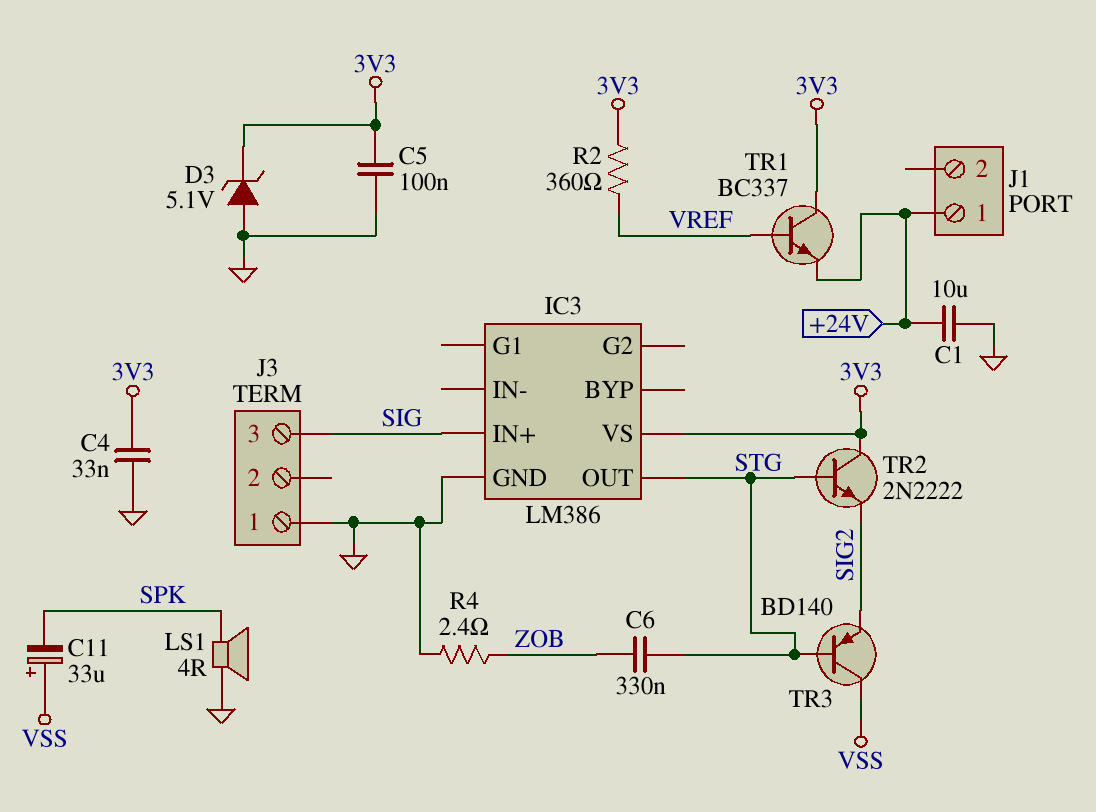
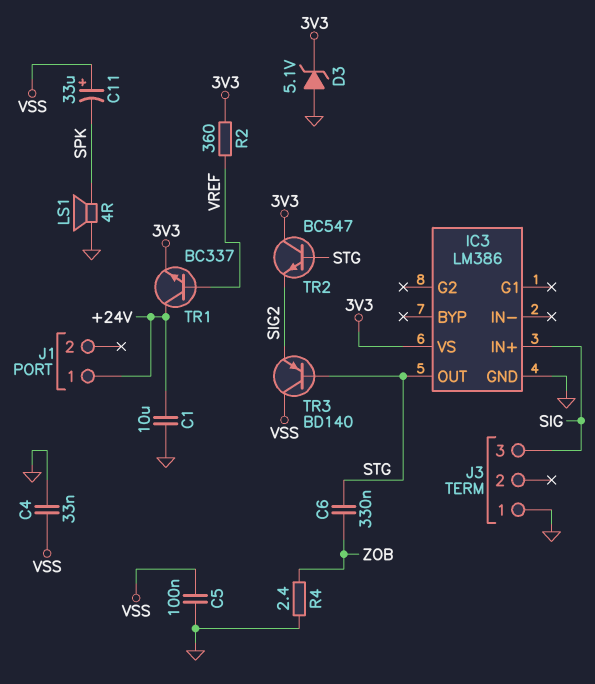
C4: 33nF (3V3, GND) -> 33nF (GND, VSS)
C5: 100nF (3V3, GND) -> 100nF (GND, VSS)
TR1: NPN BC337 (B VREF, C 3V3, E +24V) -> NPN BC337 (B VREF, C +24V, E 3V3)
TR2: NPN 2N2222 (B STG, C 3V3, E SIG2) -> NPN BC547 (B STG, C 3V3, E SIG2)

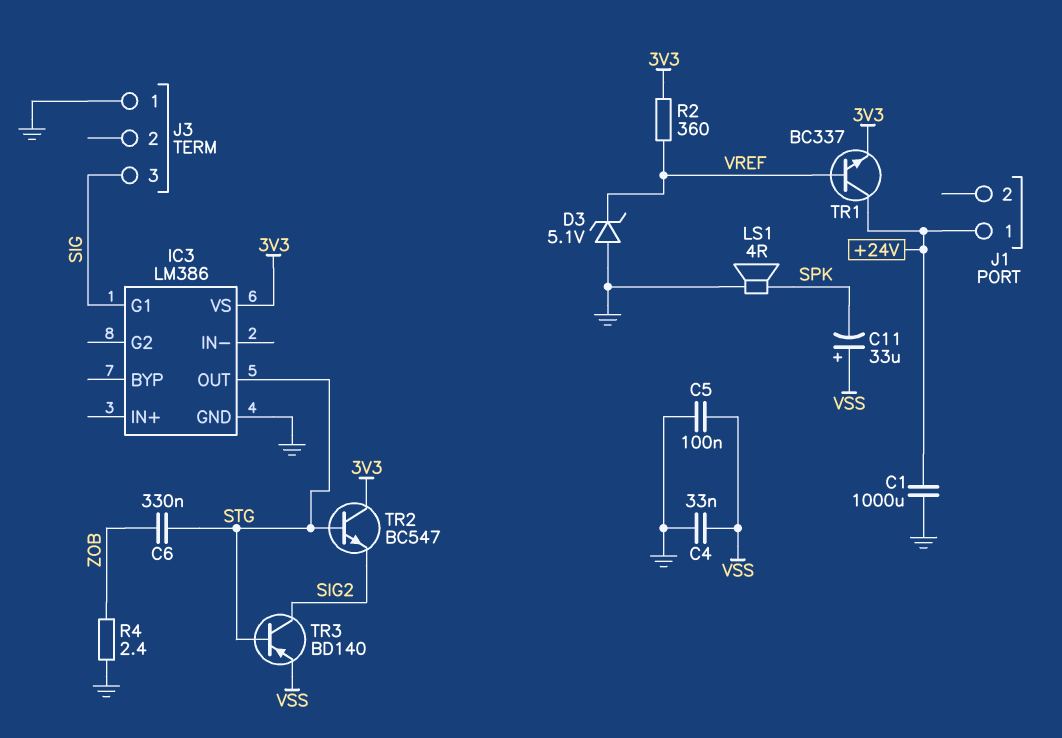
C1: 10uF (+24V, GND) -> 1000uF (+24V, GND)
D3: zener 5.1V (A GND, K 3V3) -> zener 5.1V (A GND, K VREF)
IC3 pin G1: none -> SIG
IC3 pin IN+: SIG -> none
TR3: PNP BD140 (B STG, C VSS, E SIG2) -> PNP BD140 (B STG, C SIG2, E VSS)

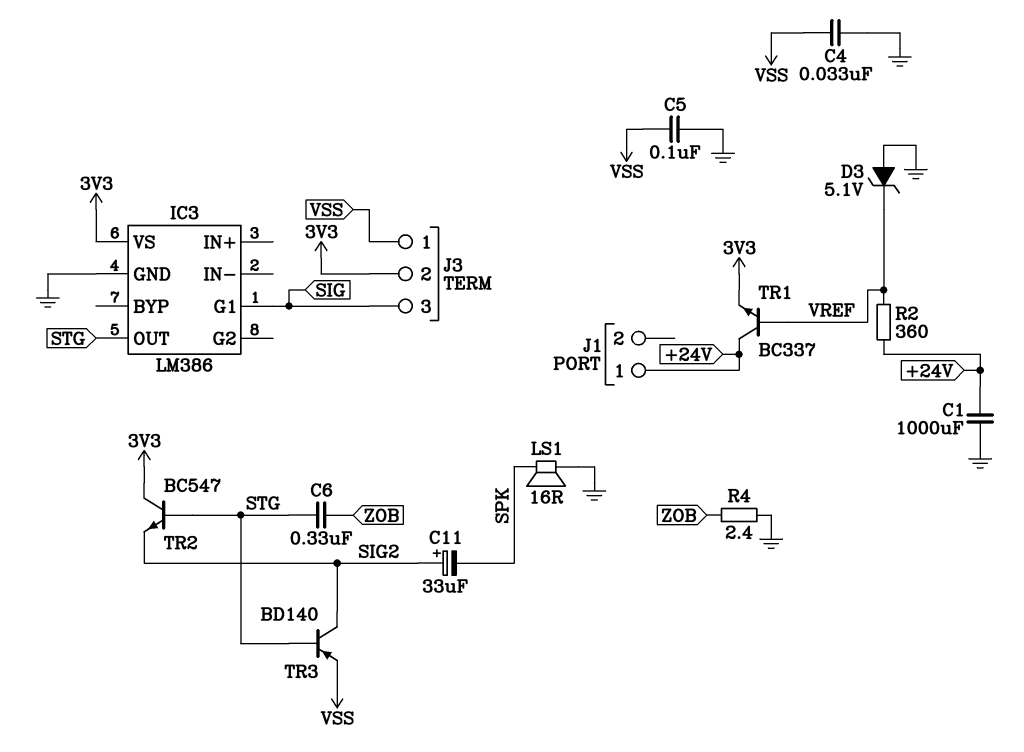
C11: 33uF (plus VSS, minus SPK) -> 33uF (plus SIG2, minus SPK)
J3 pin 1: GND -> VSS
J3 pin 2: none -> 3V3
LS1: speaker 4R (GND, SPK) -> speaker 16R (GND, SPK)
R2: 360 (3V3, VREF) -> 360 (+24V, VREF)

